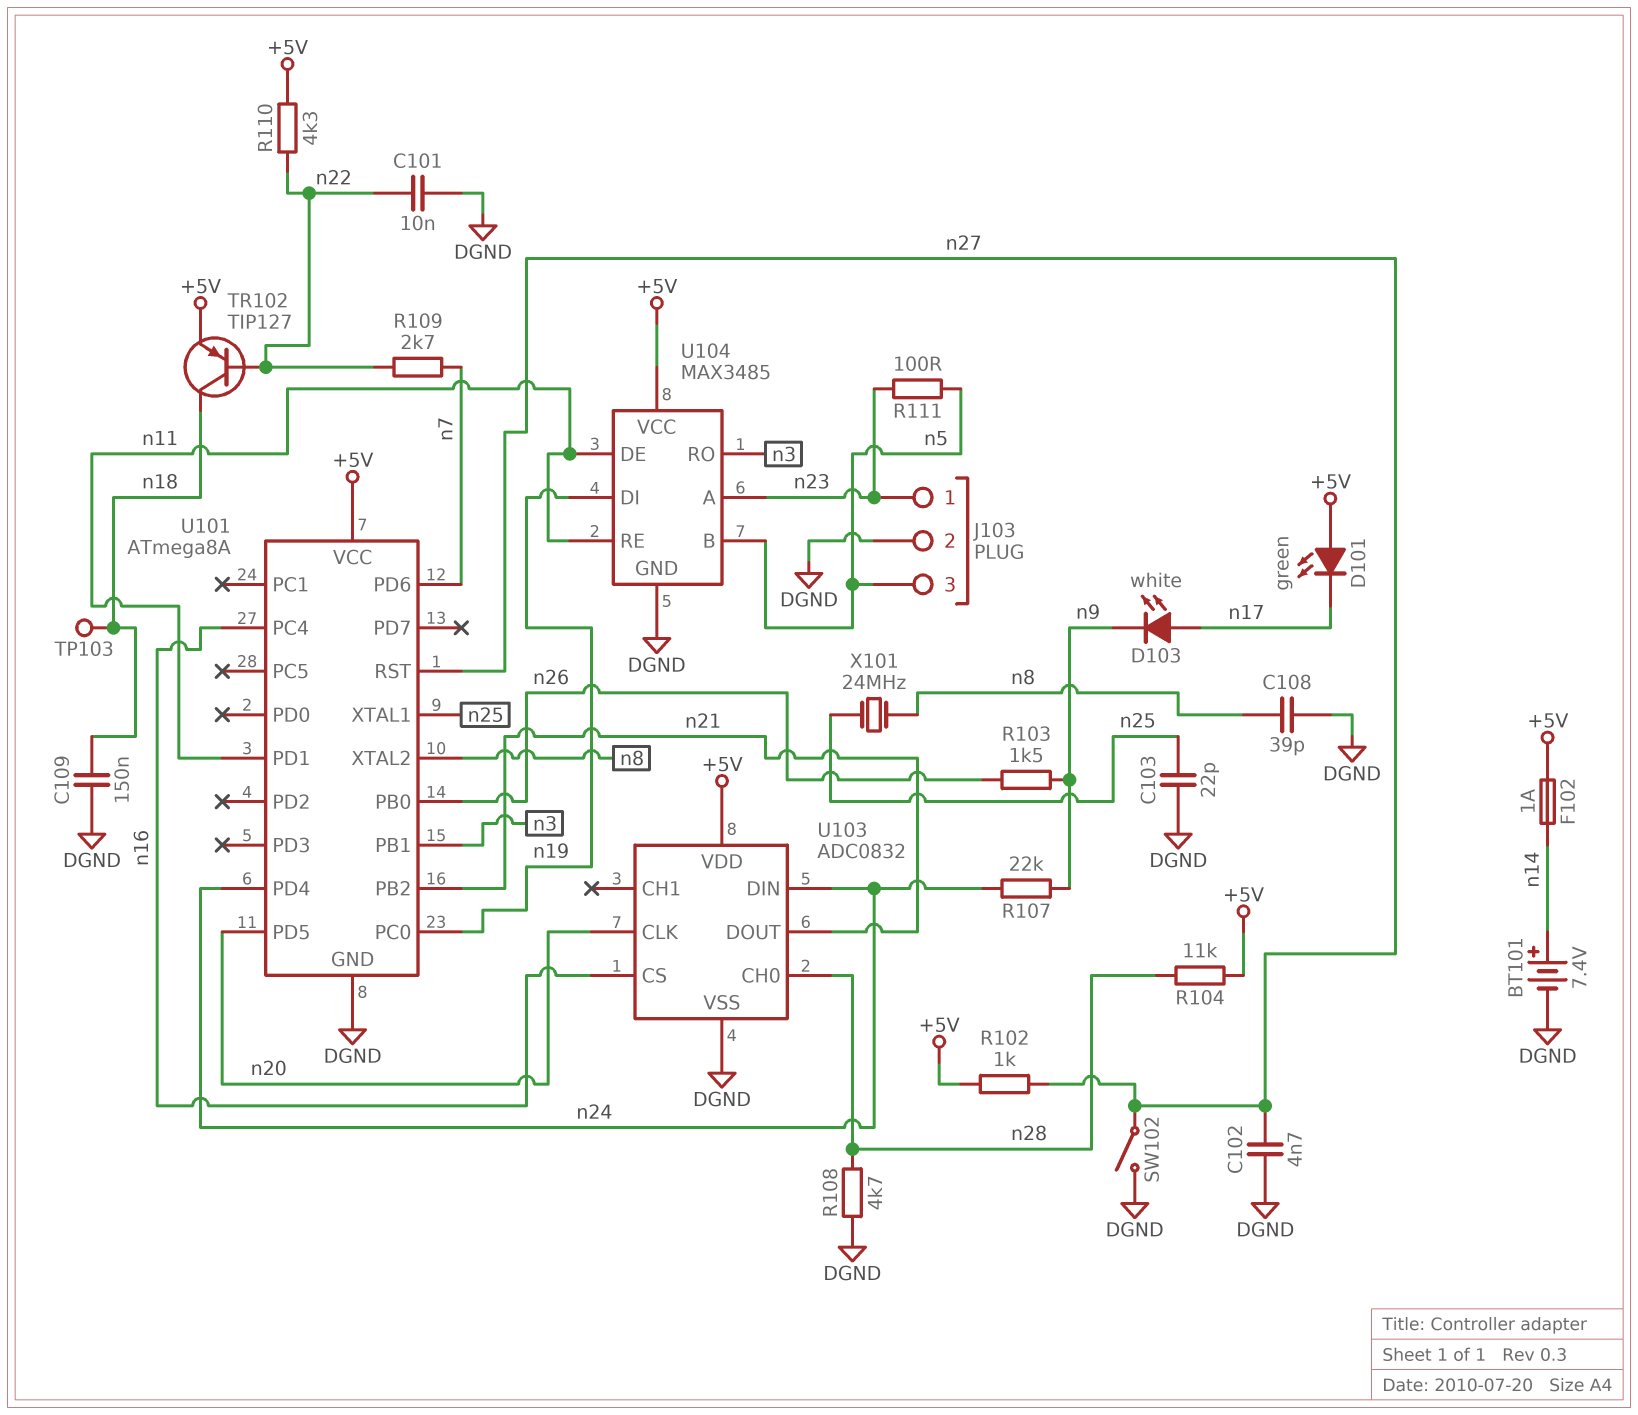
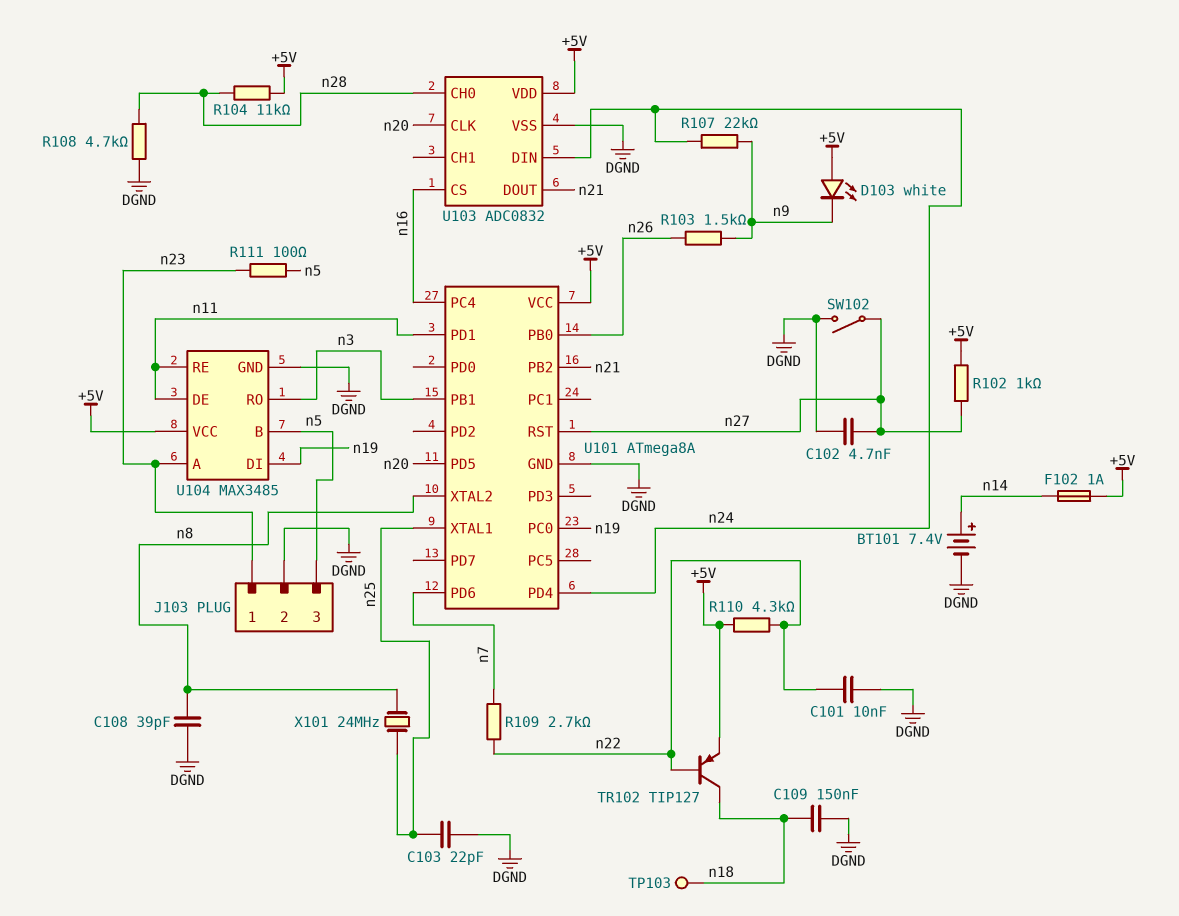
D101: LED green (A +5V, K n17) -> none
D103: LED white (A n17, K n9) -> LED white (A +5V, K n9)

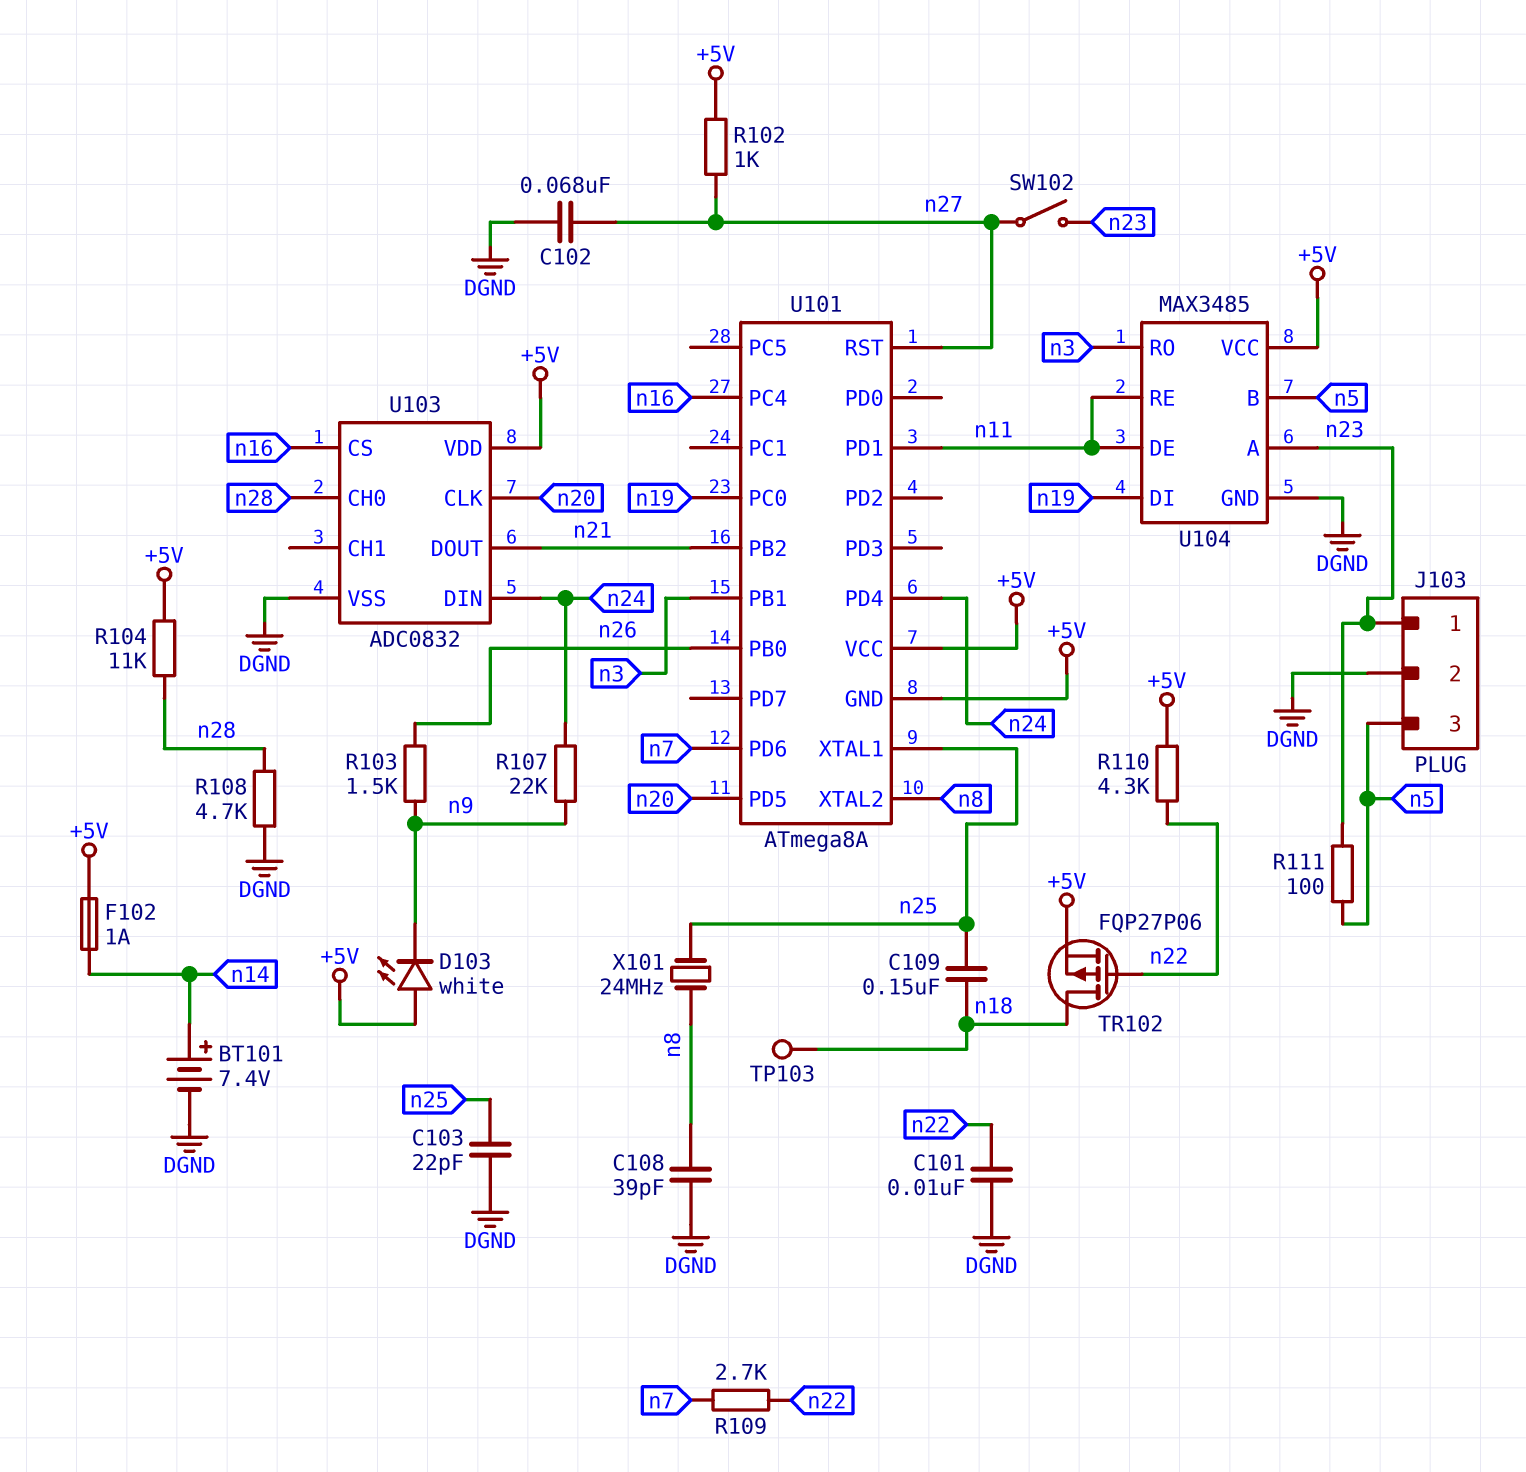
C102: 4.7nF (DGND, n27) -> 68nF (DGND, n27)
C109: 150nF (DGND, n18) -> 150nF (n18, n25)
SW102: switch (DGND, n27) -> switch (n23, n27)
TR102: PNP TIP127 (B n22, C n18, E +5V) -> PMOS FQP27P06 (G n22, D n18, S +5V)
U101 pin GND: DGND -> +5V

